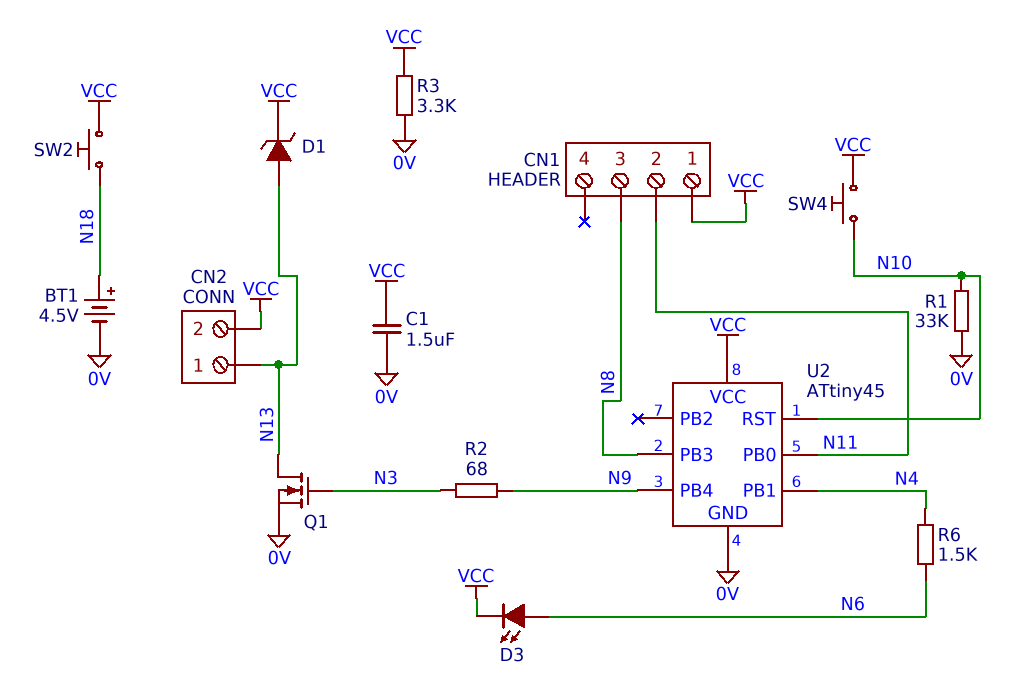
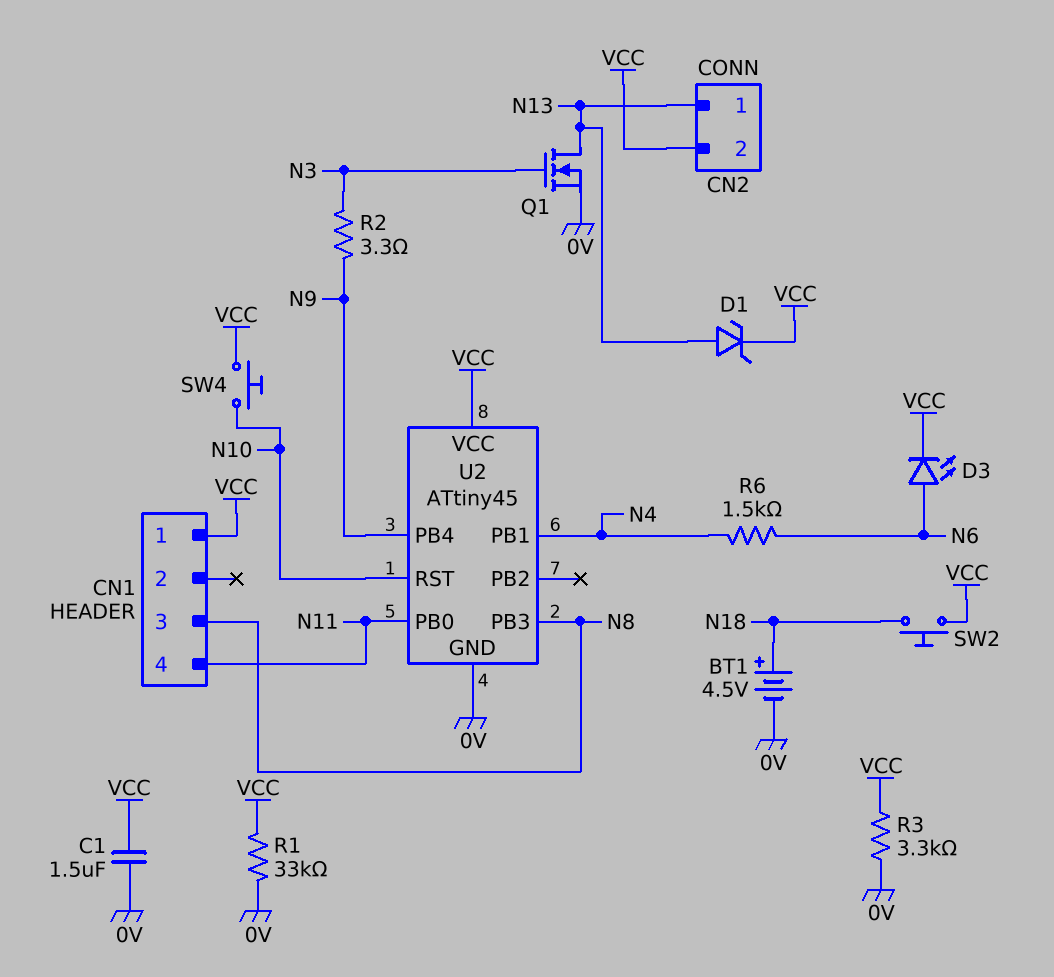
CN1 pin 2: N11 -> none
CN1 pin 4: none -> N11
R1: 33k (0V, N10) -> 33k (0V, VCC)
R2: 68 (N3, N9) -> 3.3 (N3, N9)

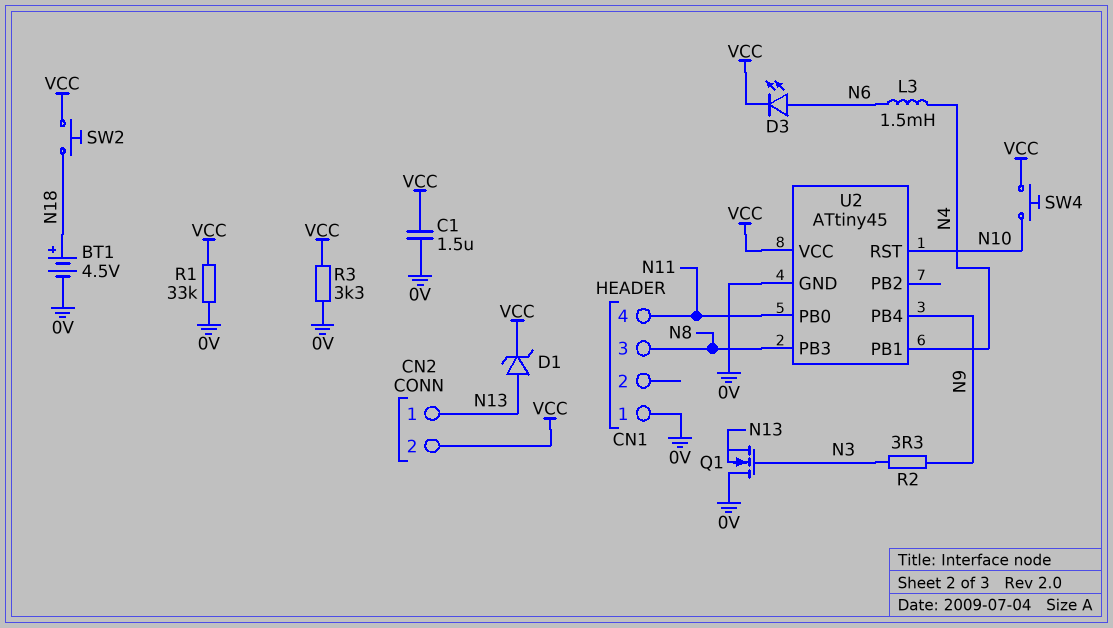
CN1 pin 1: VCC -> 0V
L3: none -> 1.5mH (N4, N6)
Q1: NMOS (G N3, D N13, S 0V) -> NMOS (G N3, D 0V, S N13)
R6: 1.5k (N4, N6) -> none

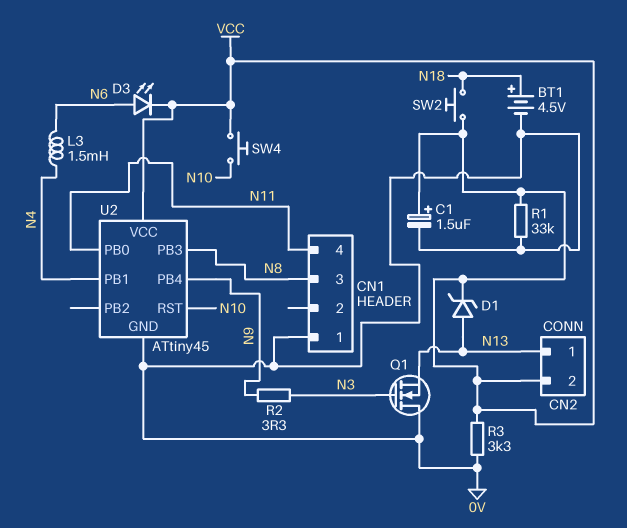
C1: 1.5uF (0V, VCC) -> 1.5uF (plus VCC, minus 0V)

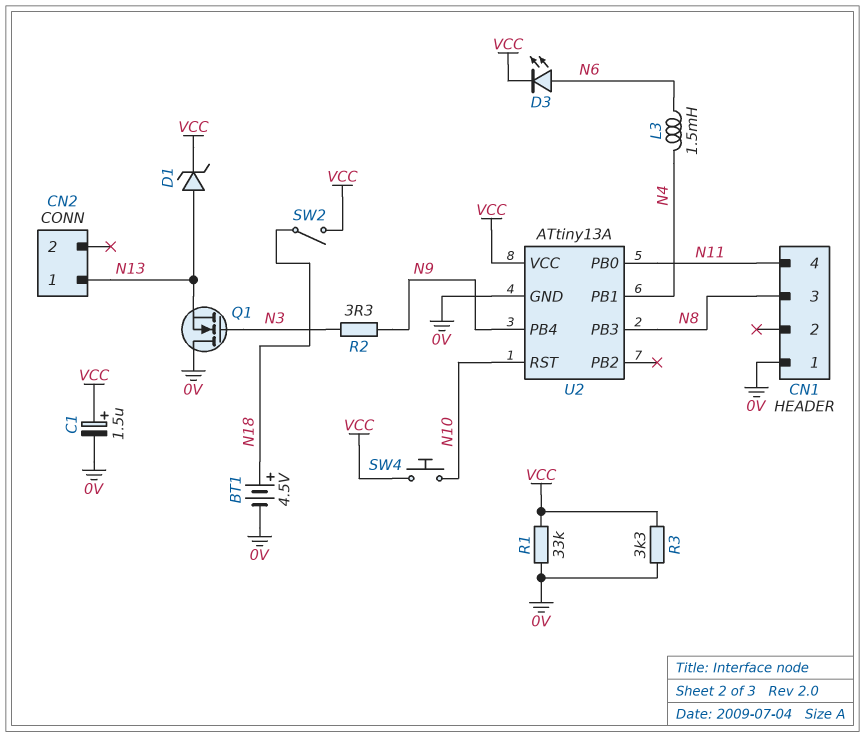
CN2 pin 2: VCC -> none
SW2: button (N18, VCC) -> switch (N18, VCC)
U2: ATtiny45 -> ATtiny13A

